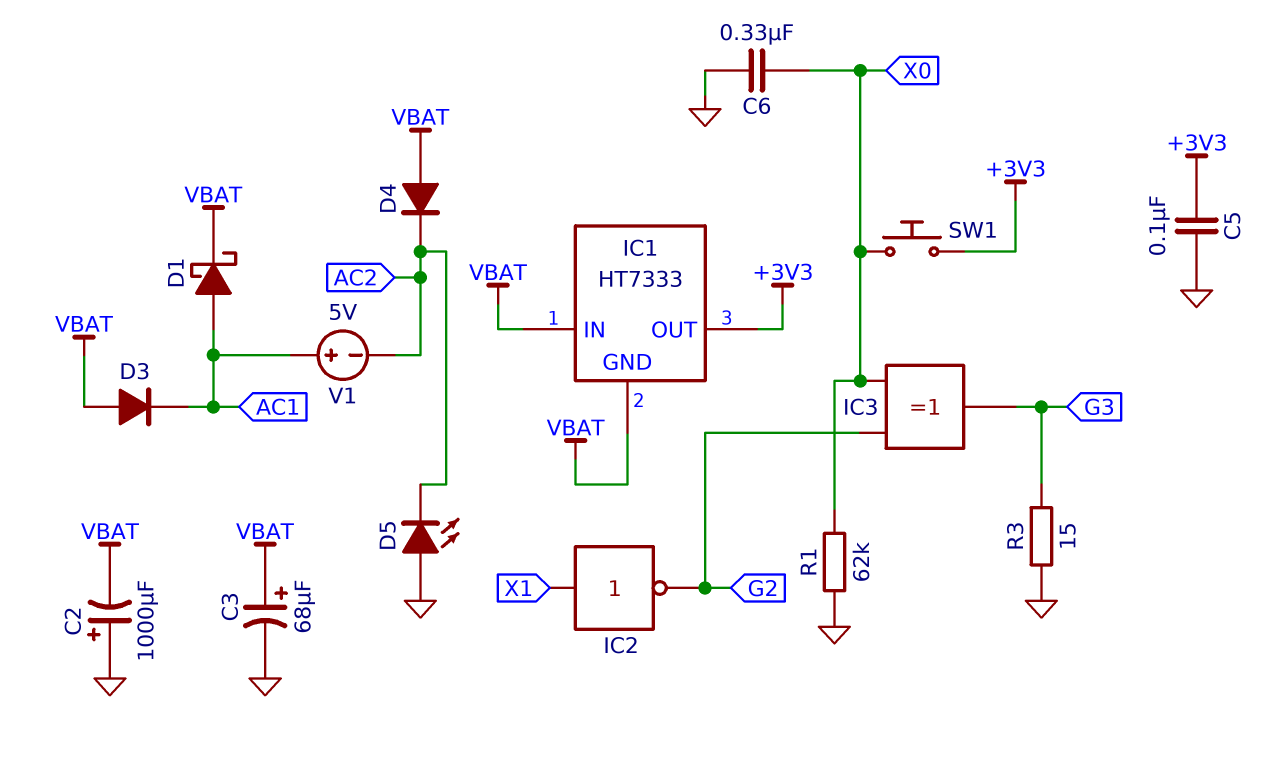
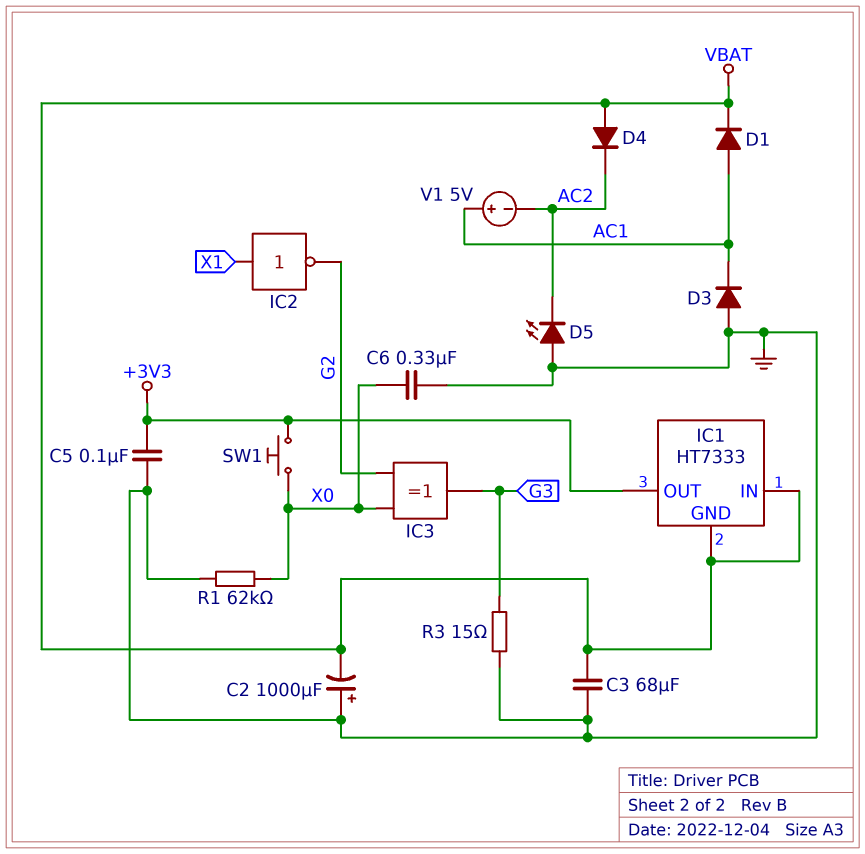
C3: 68uF (plus VBAT, minus GND) -> 68uF (GND, VBAT)
D1: schottky (A AC1, K VBAT) -> diode (A AC1, K VBAT)
D3: diode (A VBAT, K AC1) -> diode (A GND, K AC1)

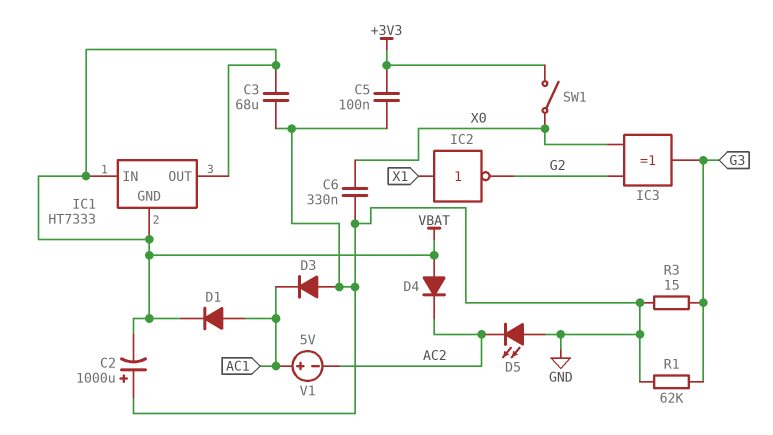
IC1 pin OUT: +3V3 -> VBAT
R1: 62k (GND, X0) -> 62k (G3, GND)
SW1: button (+3V3, X0) -> switch (+3V3, X0)

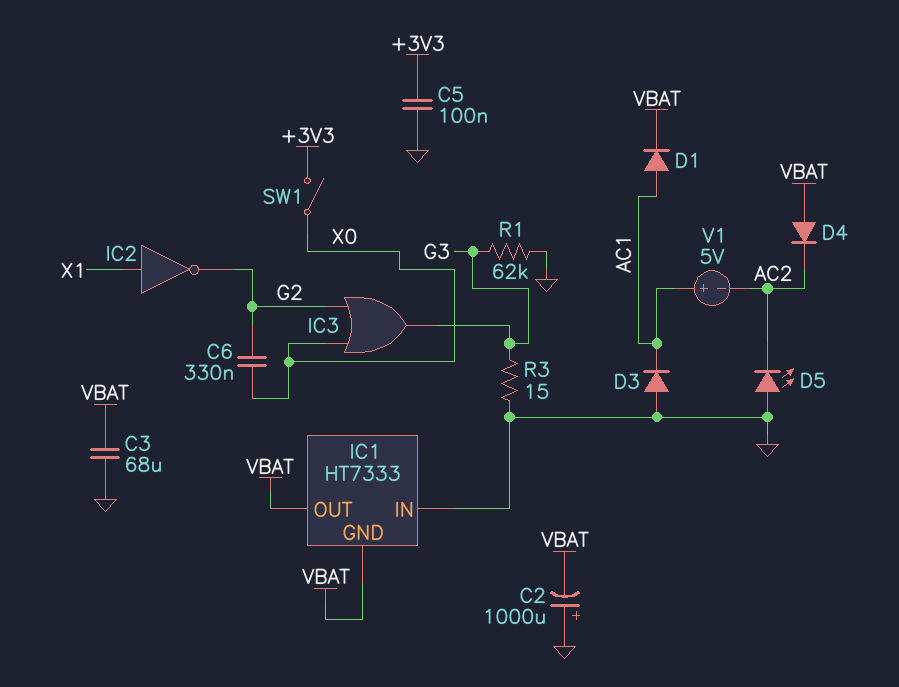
C6: 330nF (GND, X0) -> 330nF (G2, X0)
IC1 pin IN: VBAT -> GND
IC3: XOR (in G2, in X0, out G3) -> OR (in G2, in X0, out G3)

